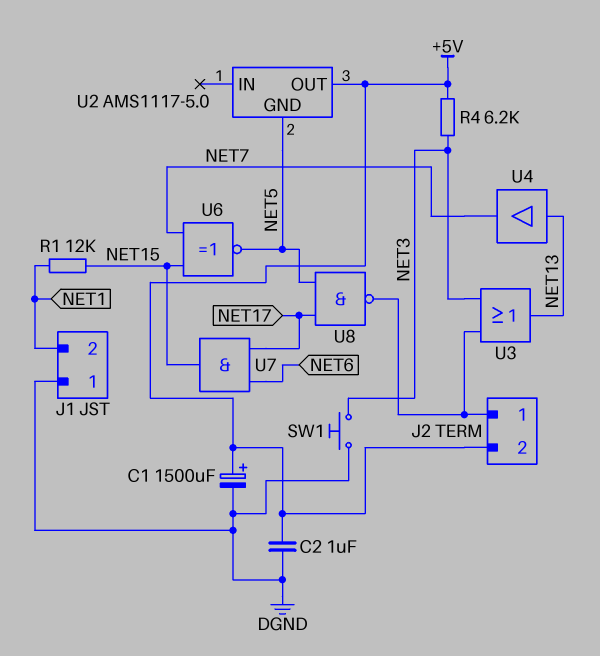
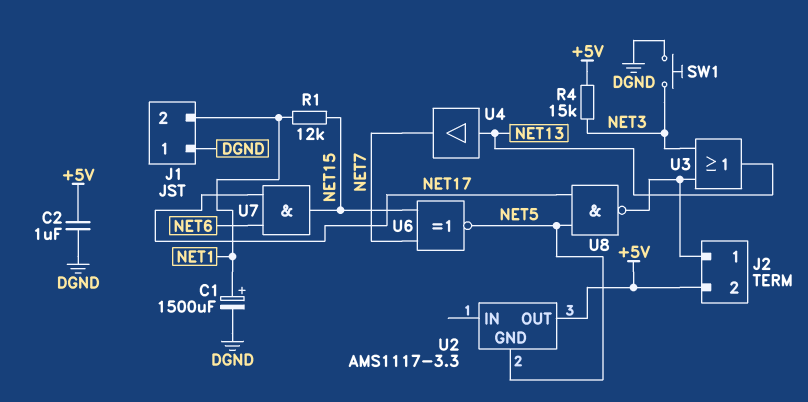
C1: 1500uF (plus +5V, minus DGND) -> 1500uF (plus NET1, minus DGND)
R4: 6.2k (+5V, NET3) -> 15k (+5V, NET3)
U2: AMS1117-5.0 -> AMS1117-3.3

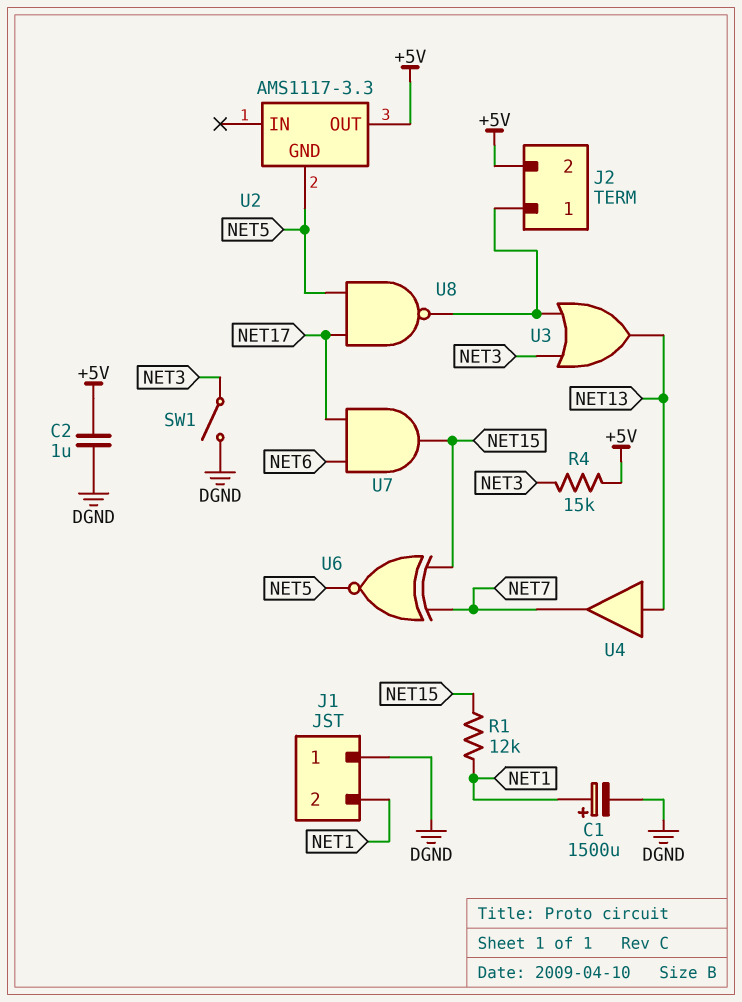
SW1: button (DGND, NET3) -> switch (DGND, NET3)

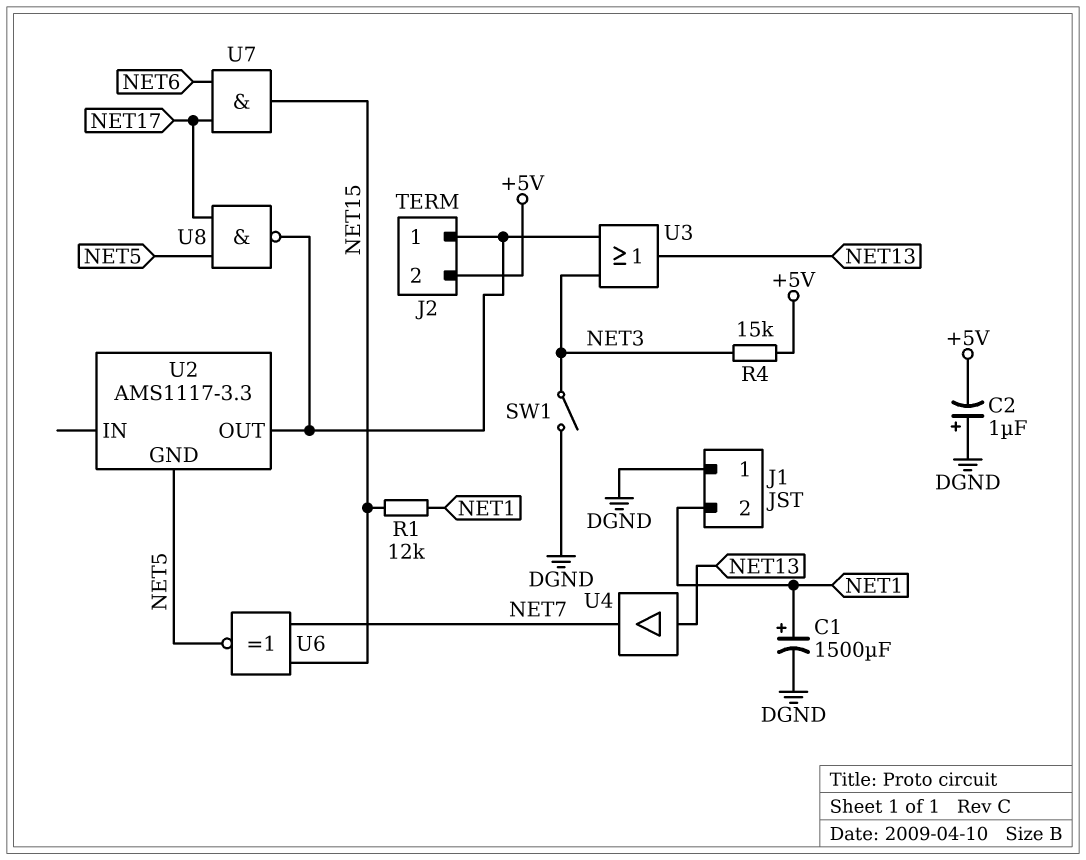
C2: 1uF (+5V, DGND) -> 1uF (plus DGND, minus +5V)
U2 pin OUT: +5V -> J2/1

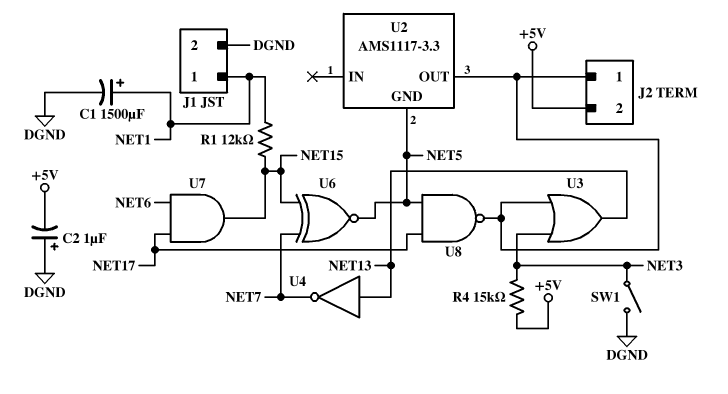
J1 pin 1: DGND -> NET1
J1 pin 2: NET1 -> DGND
U4: buffer (in NET13, out NET7) -> NOT (in NET13, out NET7)

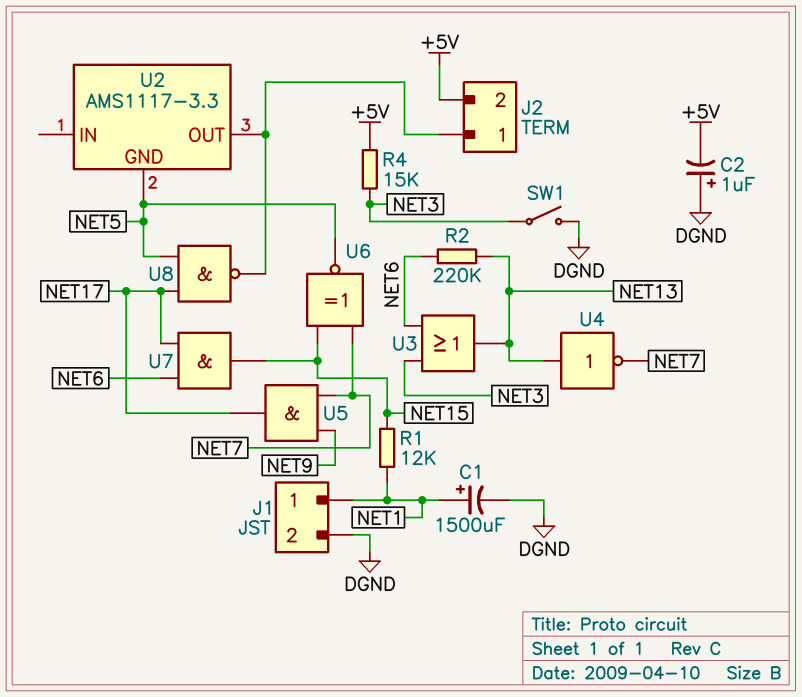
R2: none -> 220k (NET6, NET13)
U3: OR (in J2/1, in NET3, out NET13) -> OR (in NET3, in NET6, out NET13)
U5: none -> AND (in NET7, in NET9, out NET17)

